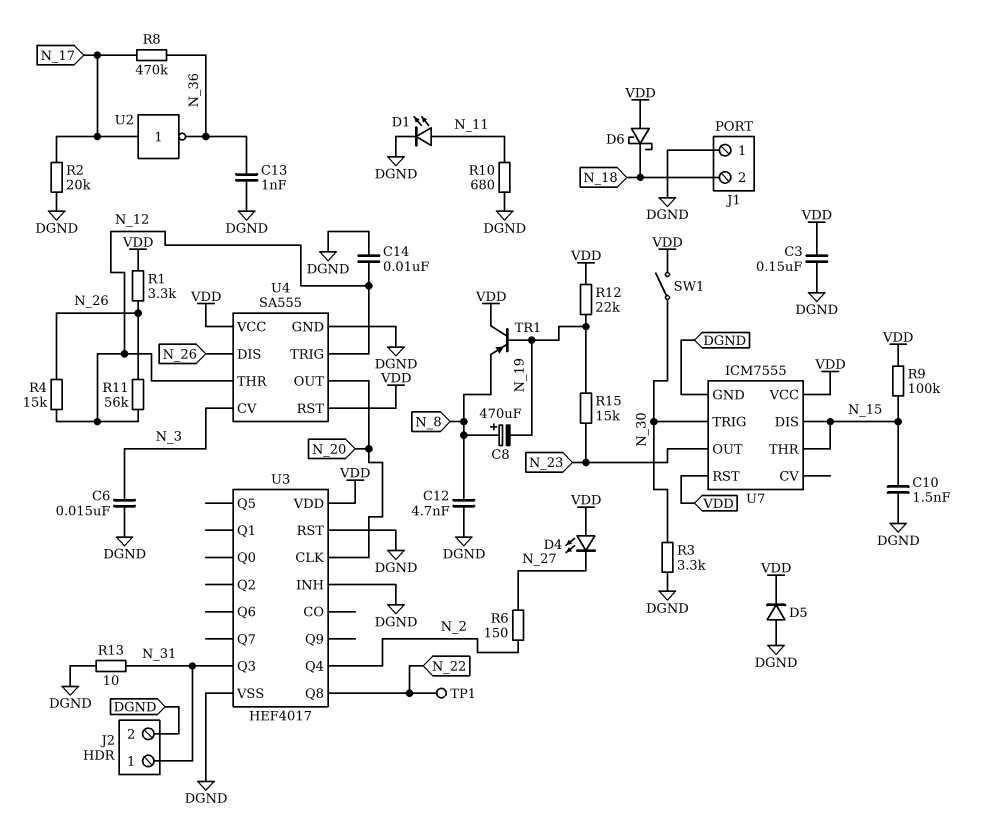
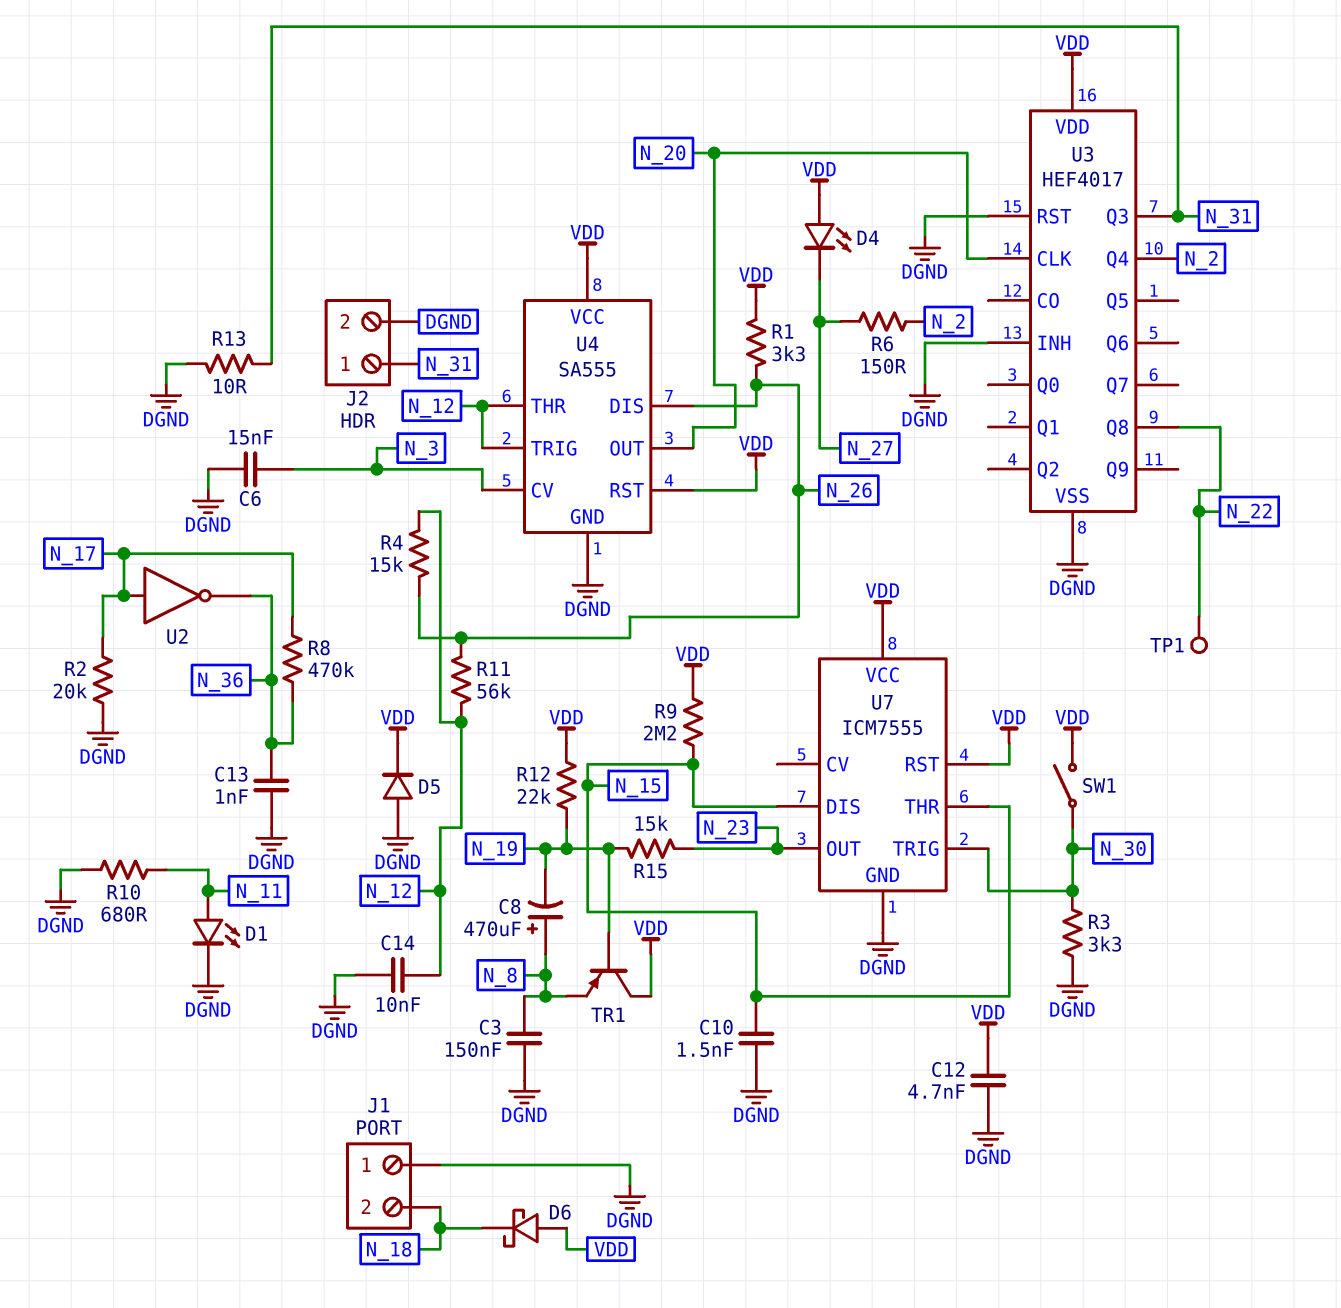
C3: 150nF (DGND, VDD) -> 150nF (DGND, N_8)
C12: 4.7nF (DGND, N_8) -> 4.7nF (DGND, VDD)
R9: 100k (N_15, VDD) -> 2.2M (N_15, VDD)

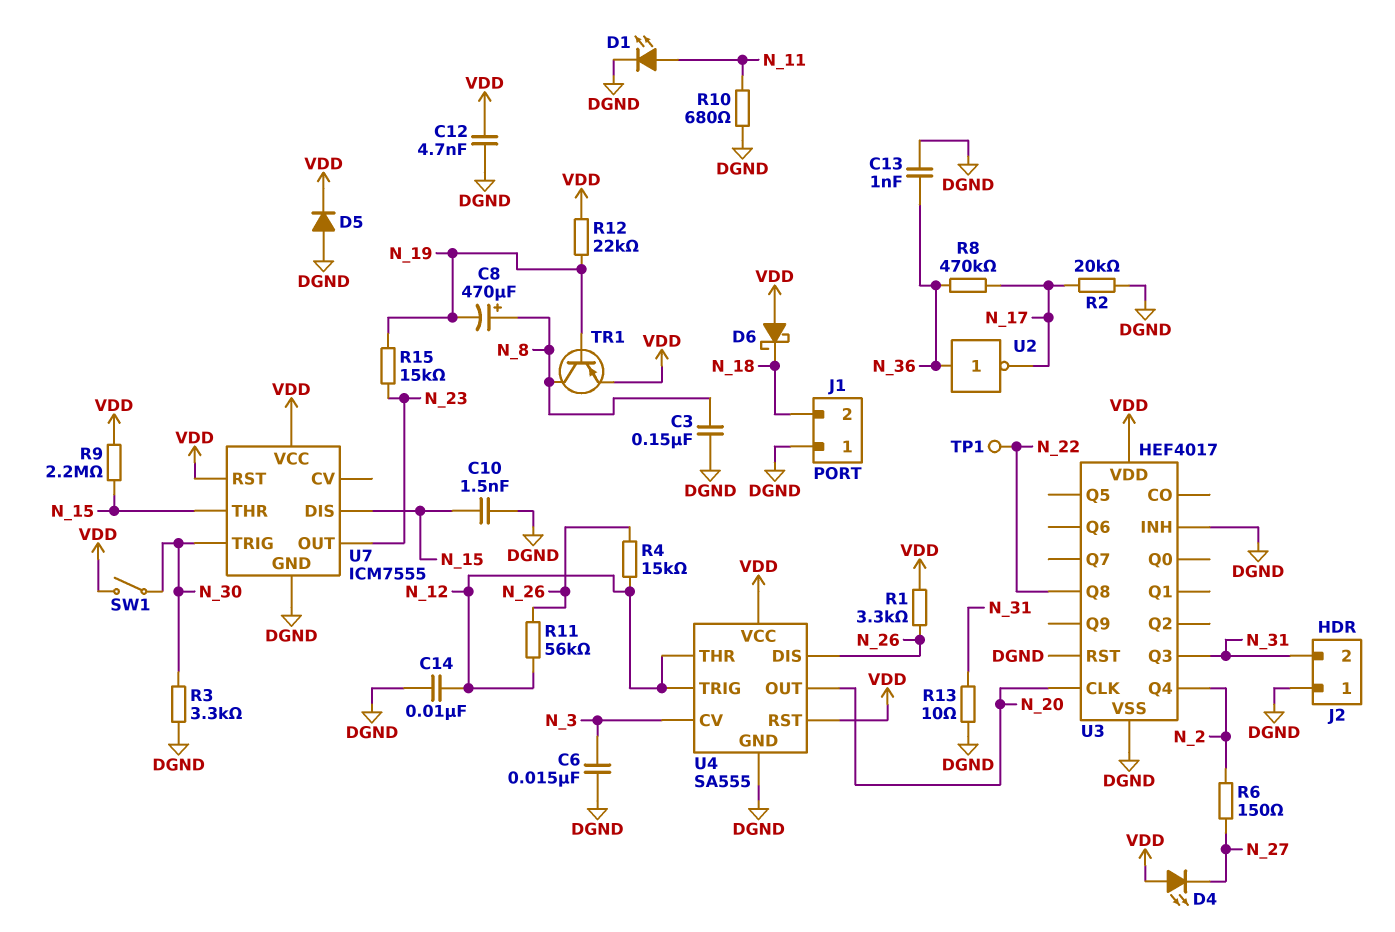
J2 pin 1: N_31 -> DGND
J2 pin 2: DGND -> N_31
TR1: PNP (B N_19, C VDD, E N_8) -> PNP (B N_19, C N_8, E VDD)
U2: NOT (in N_17, out N_36) -> NOT (in N_36, out N_17)

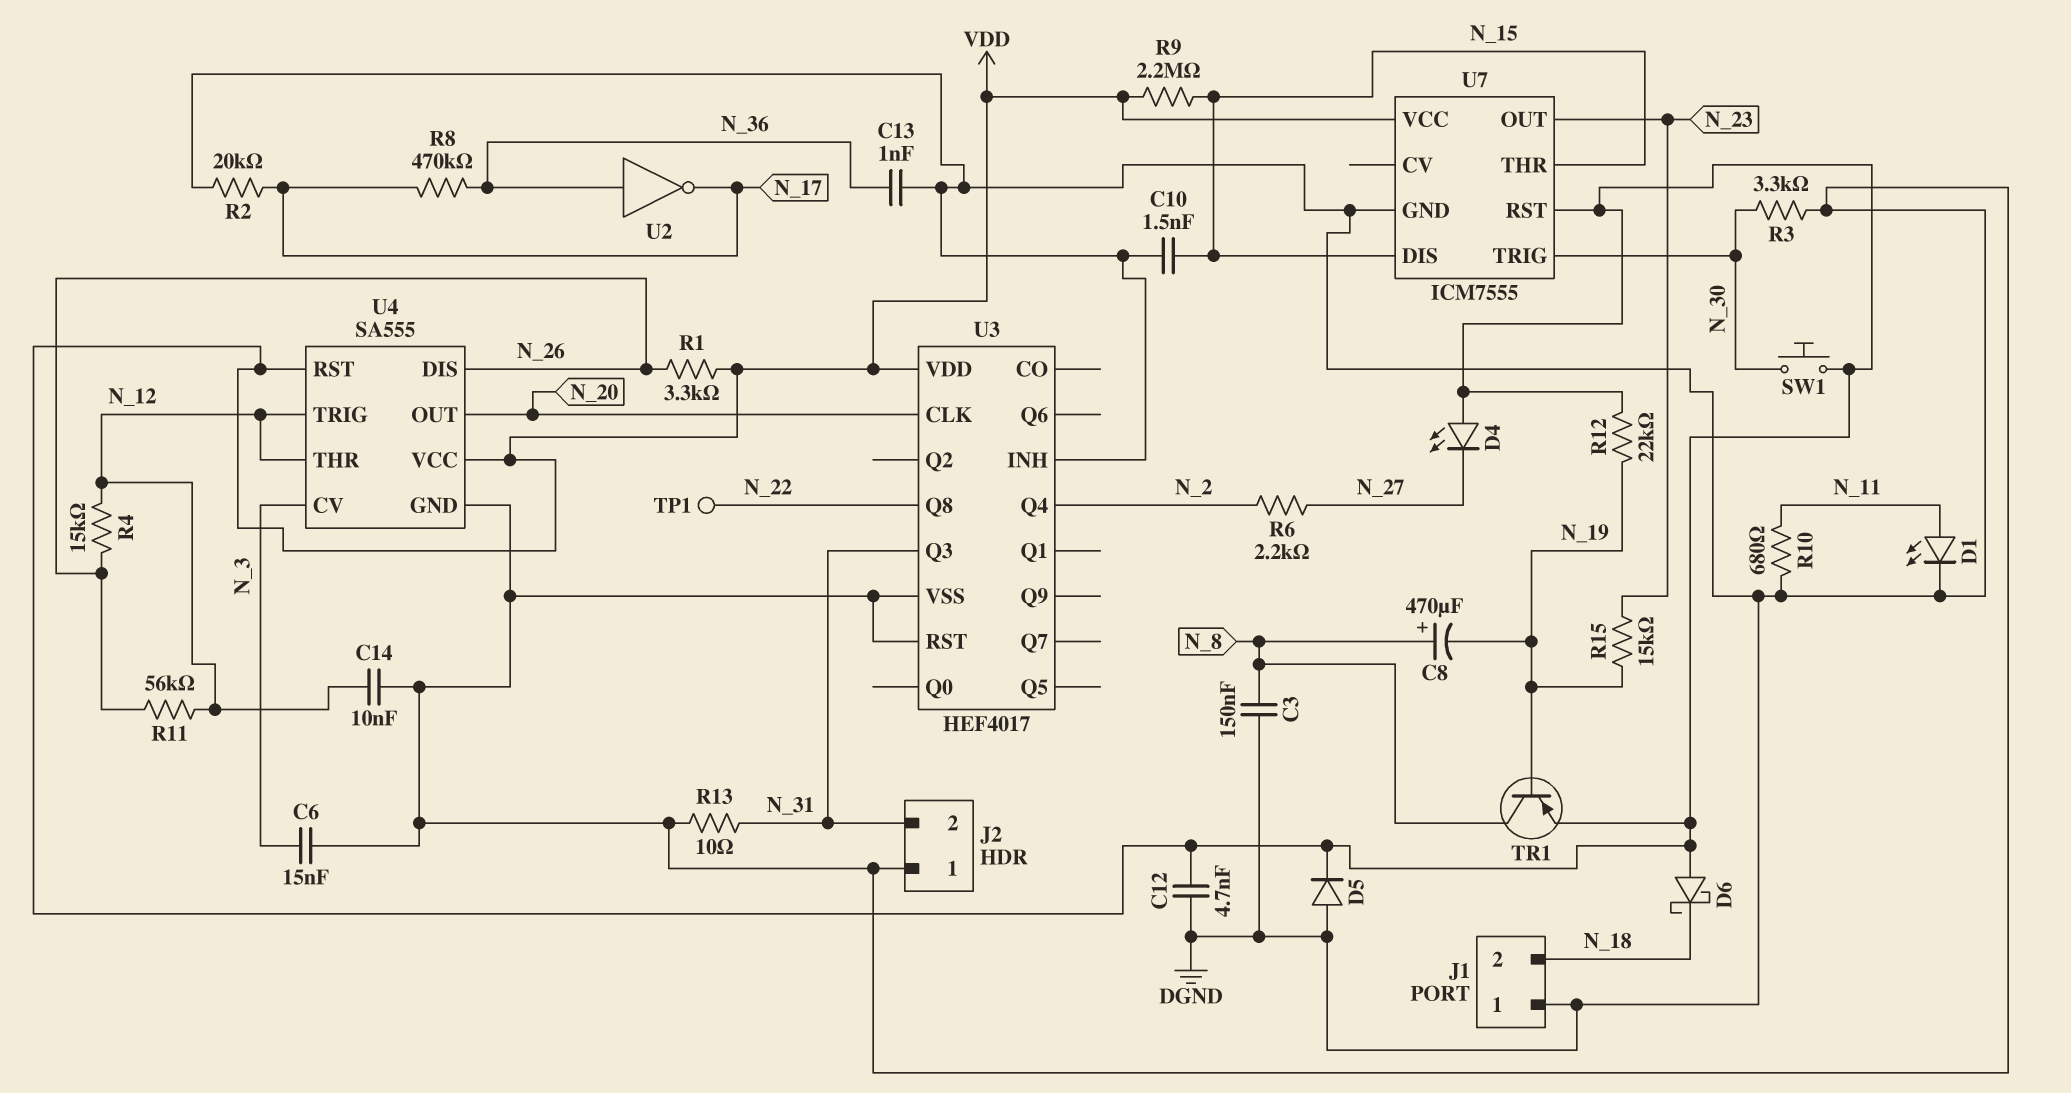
R6: 150 (N_2, N_27) -> 2.2k (N_2, N_27)
SW1: switch (N_30, VDD) -> button (N_30, VDD)

